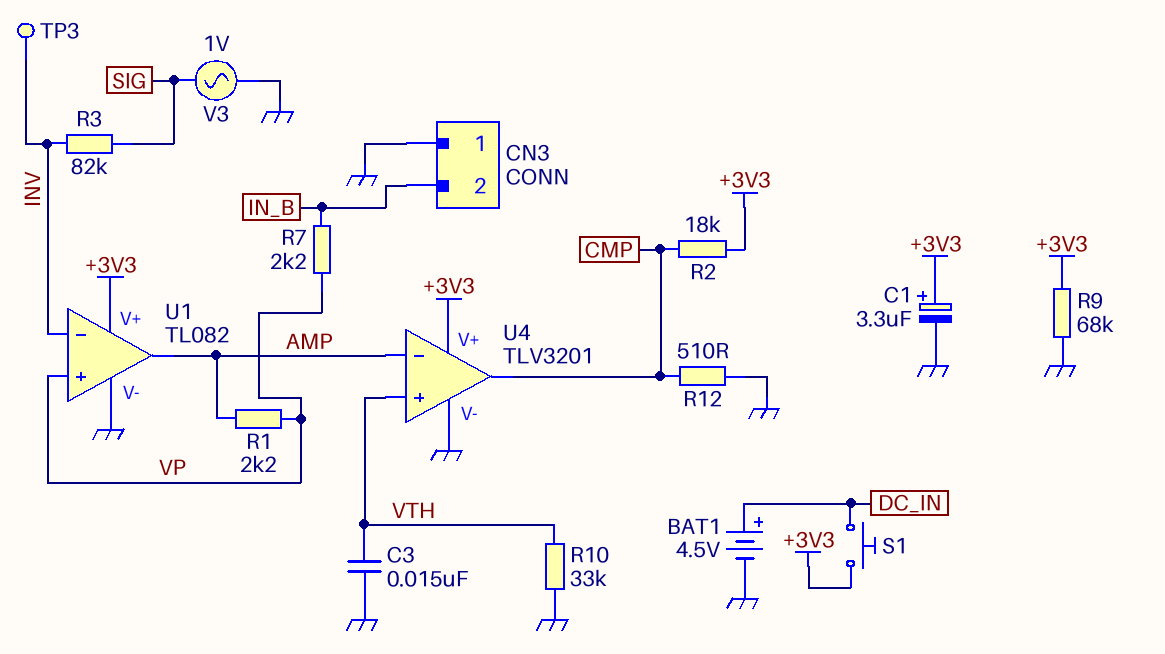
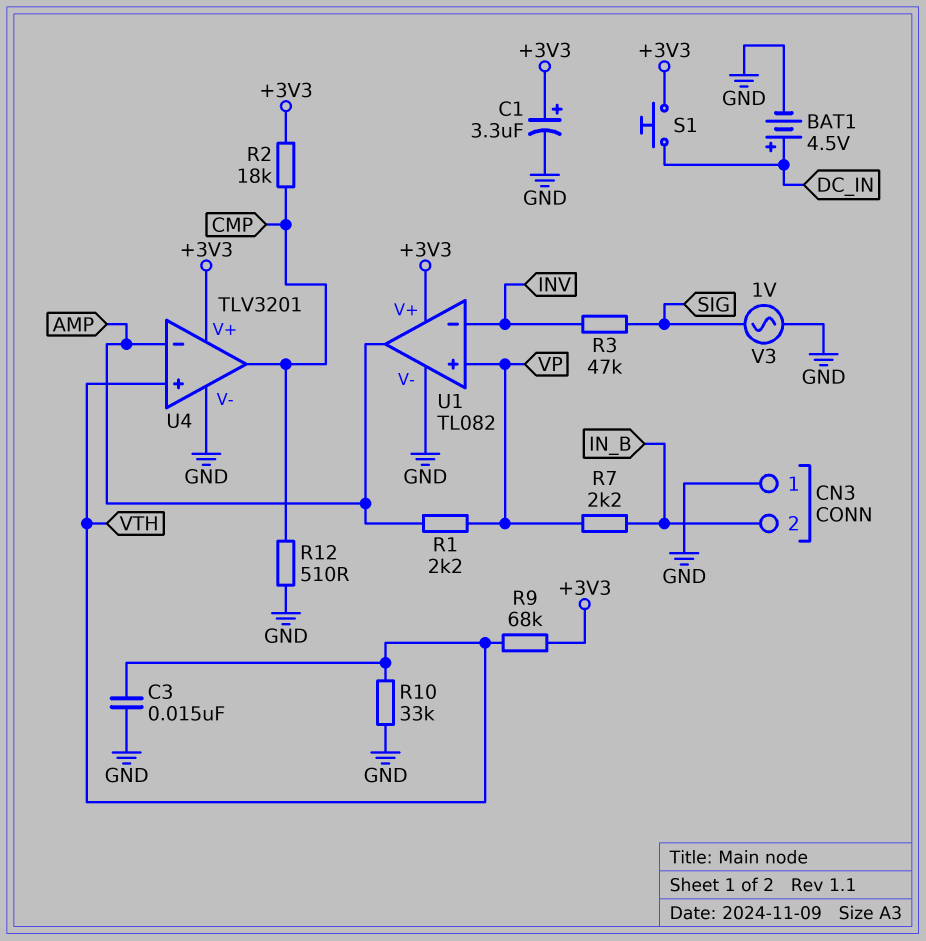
R3: 82k (INV, SIG) -> 47k (INV, SIG)
R9: 68k (+3V3, GND) -> 68k (+3V3, VTH)
TP3: test point (INV) -> none

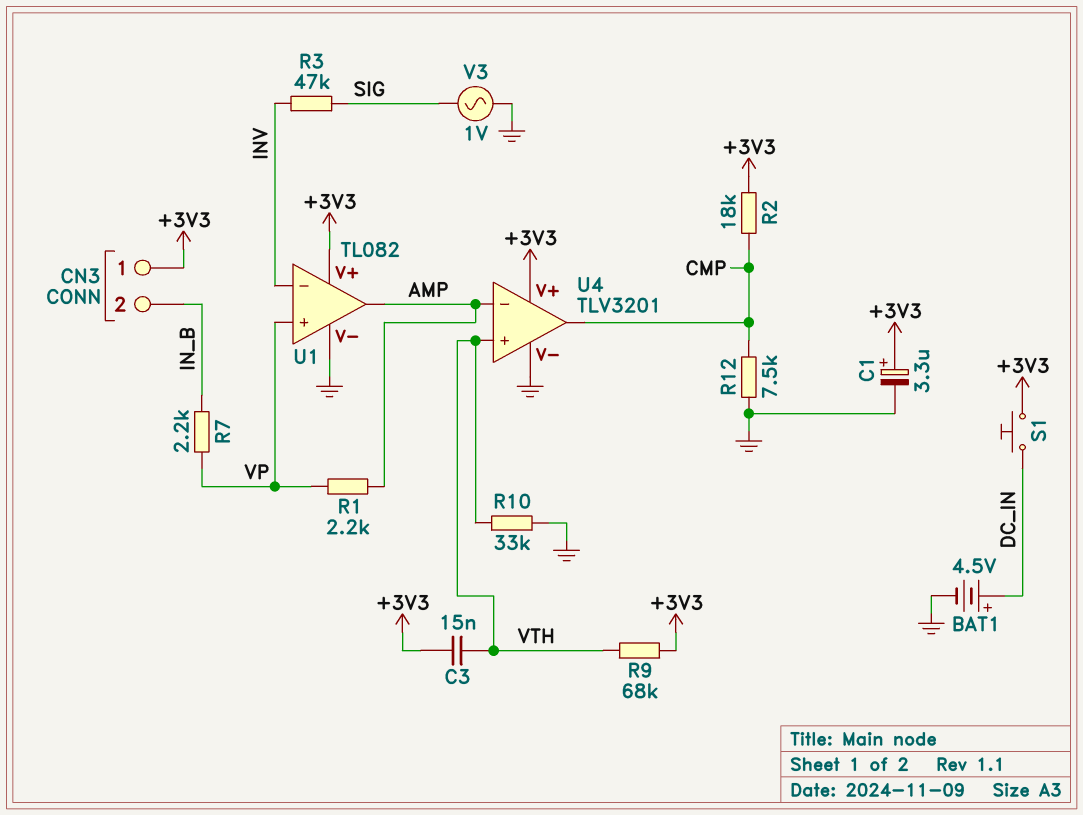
C3: 15nF (GND, VTH) -> 15nF (+3V3, VTH)
CN3 pin 1: GND -> +3V3
R12: 510 (CMP, GND) -> 7.5k (CMP, GND)

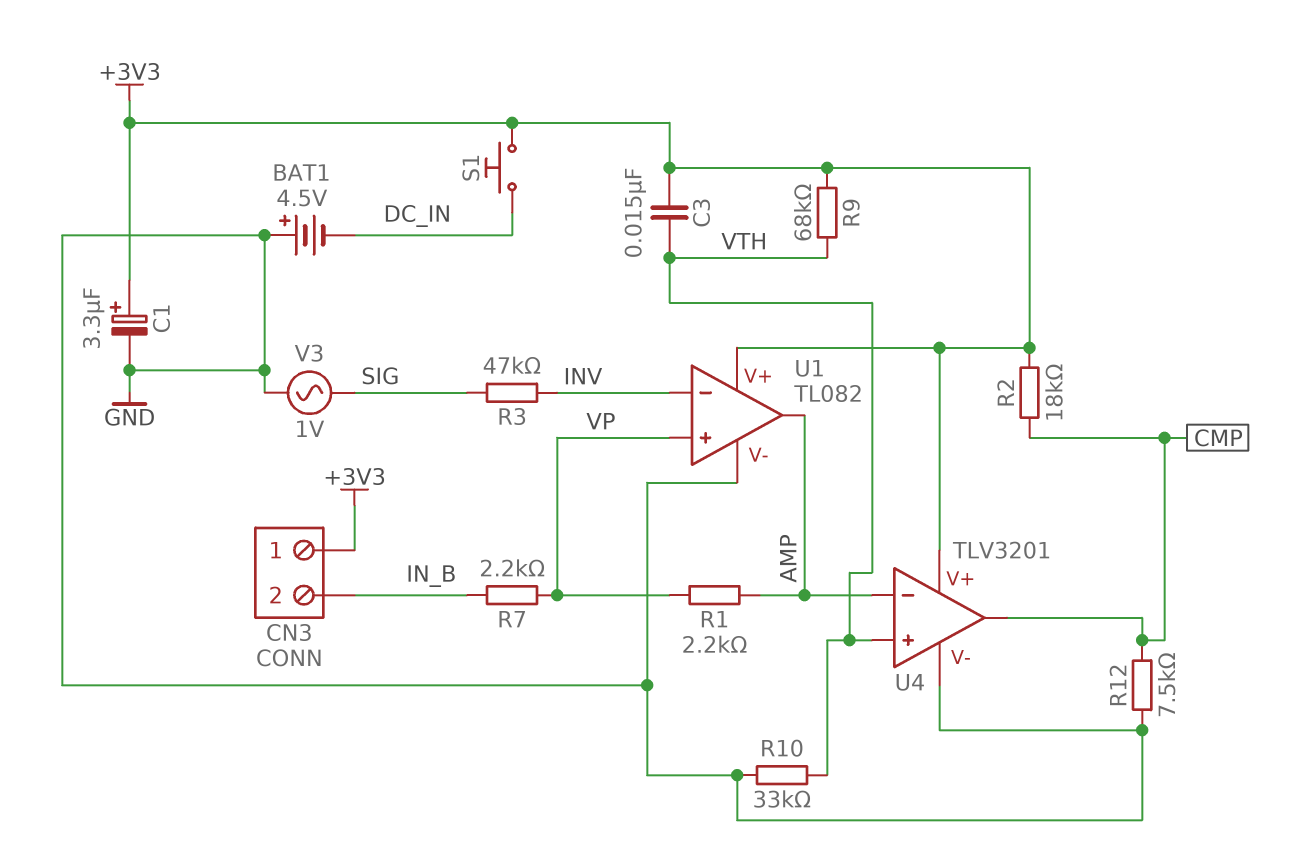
BAT1: 4.5V (plus DC_IN, minus GND) -> 4.5V (plus GND, minus DC_IN)

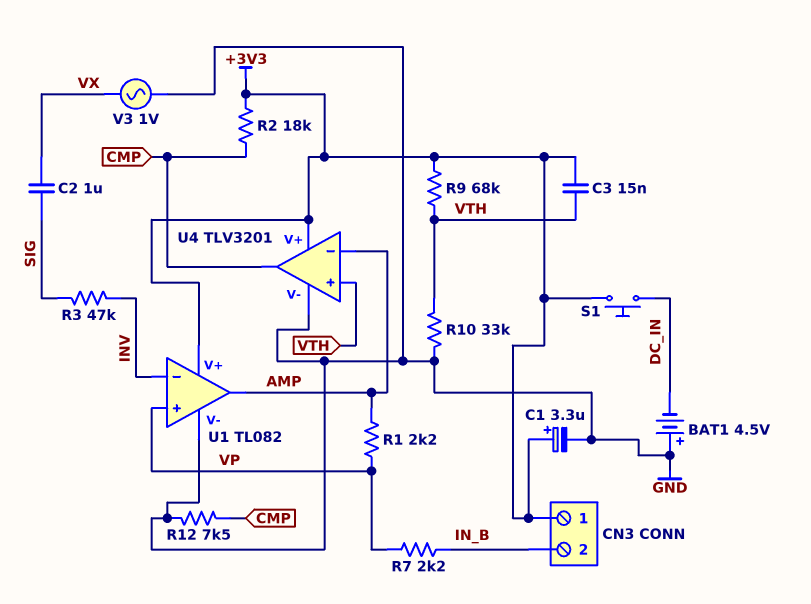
C2: none -> 1uF (SIG, VX)
V3: AC 1V (GND, SIG) -> AC 1V (GND, VX)

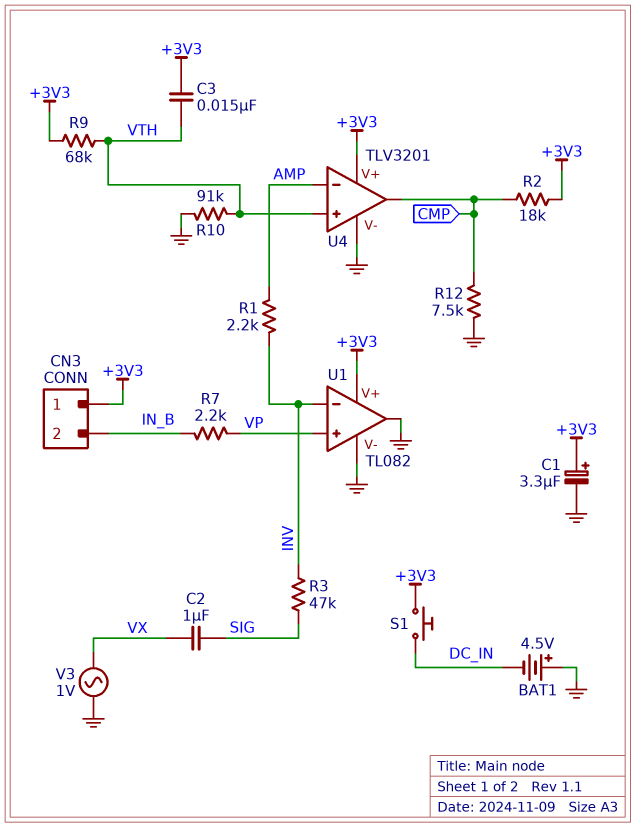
R1: 2.2k (AMP, VP) -> 2.2k (AMP, INV)
R10: 33k (GND, VTH) -> 91k (GND, VTH)
U1 pin out: AMP -> GND

